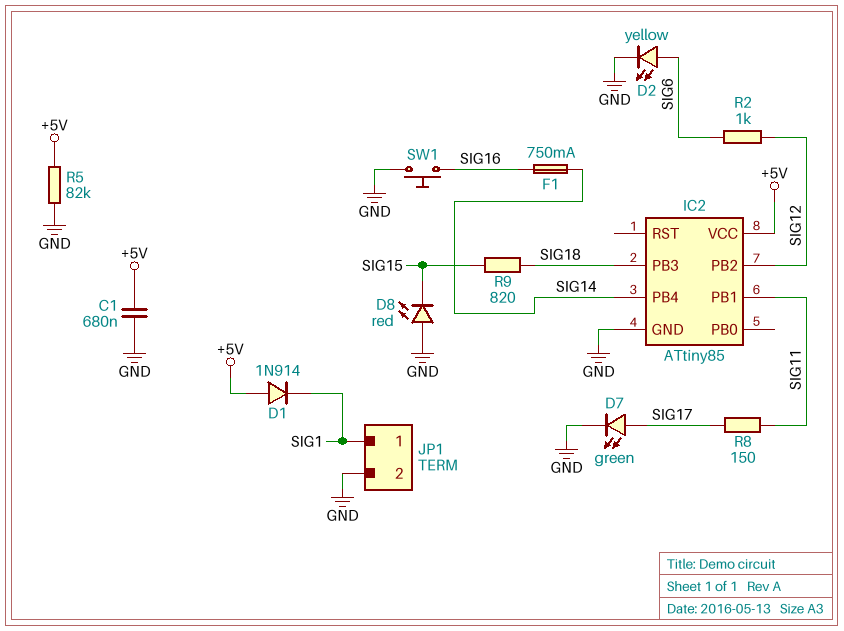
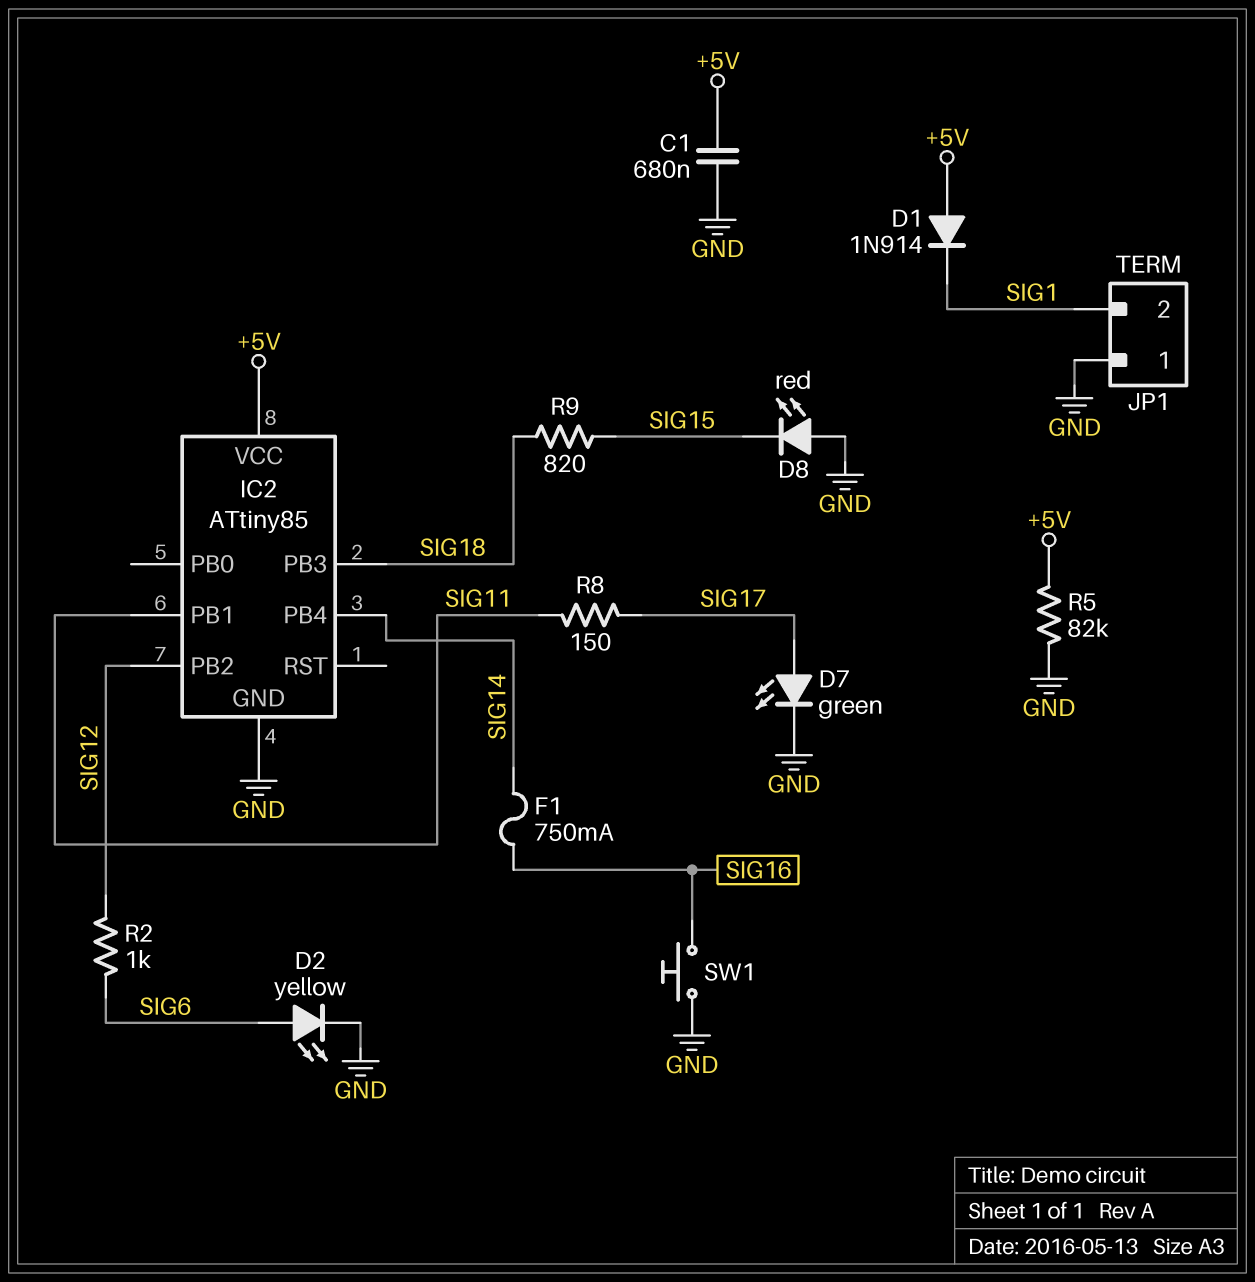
JP1 pin 1: SIG1 -> GND
JP1 pin 2: GND -> SIG1

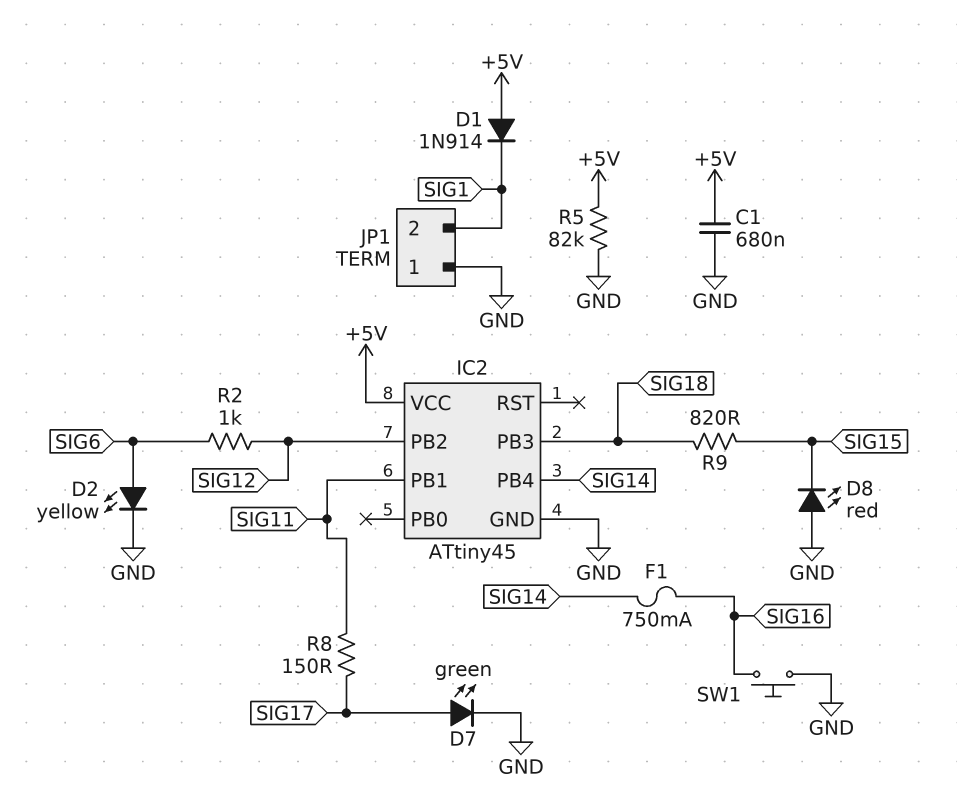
IC2: ATtiny85 -> ATtiny45

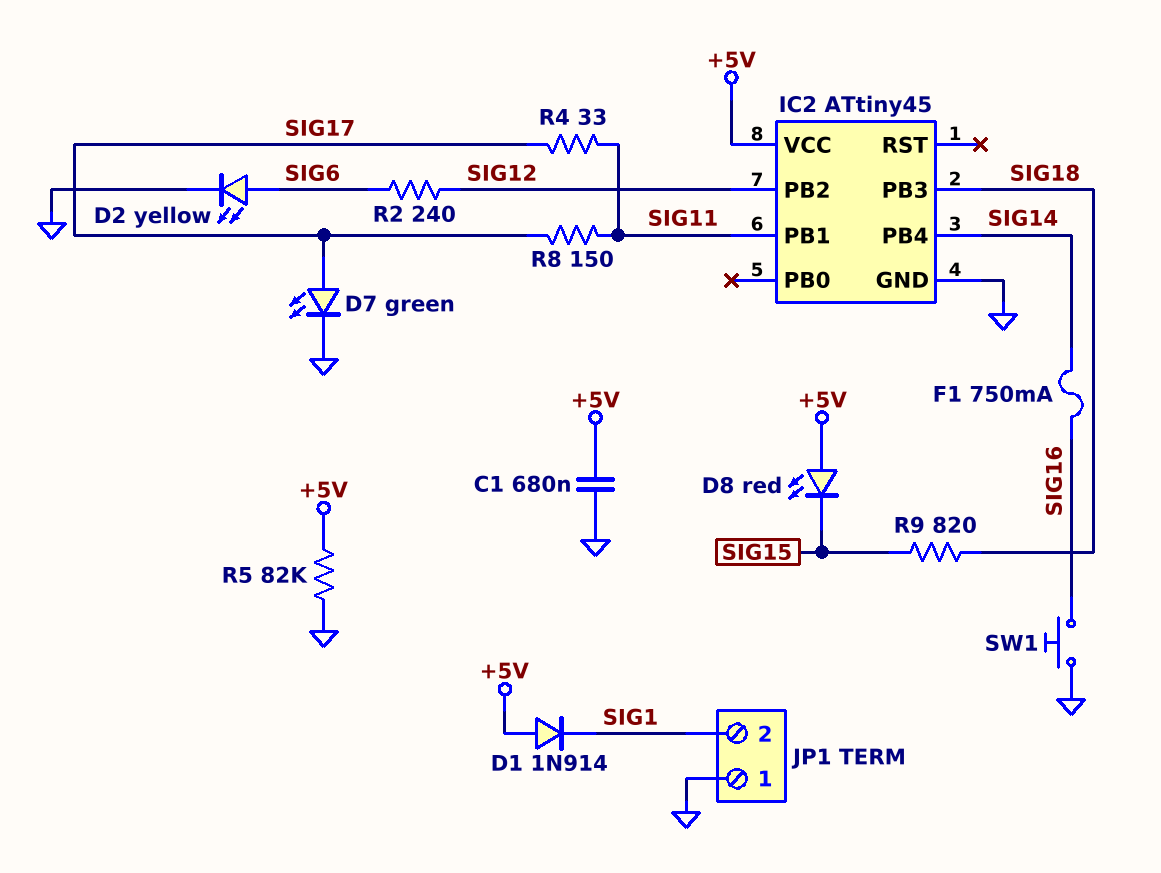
D8: LED red (A GND, K SIG15) -> LED red (A +5V, K SIG15)
R2: 1k (SIG6, SIG12) -> 240 (SIG6, SIG12)
R4: none -> 33 (SIG11, SIG17)

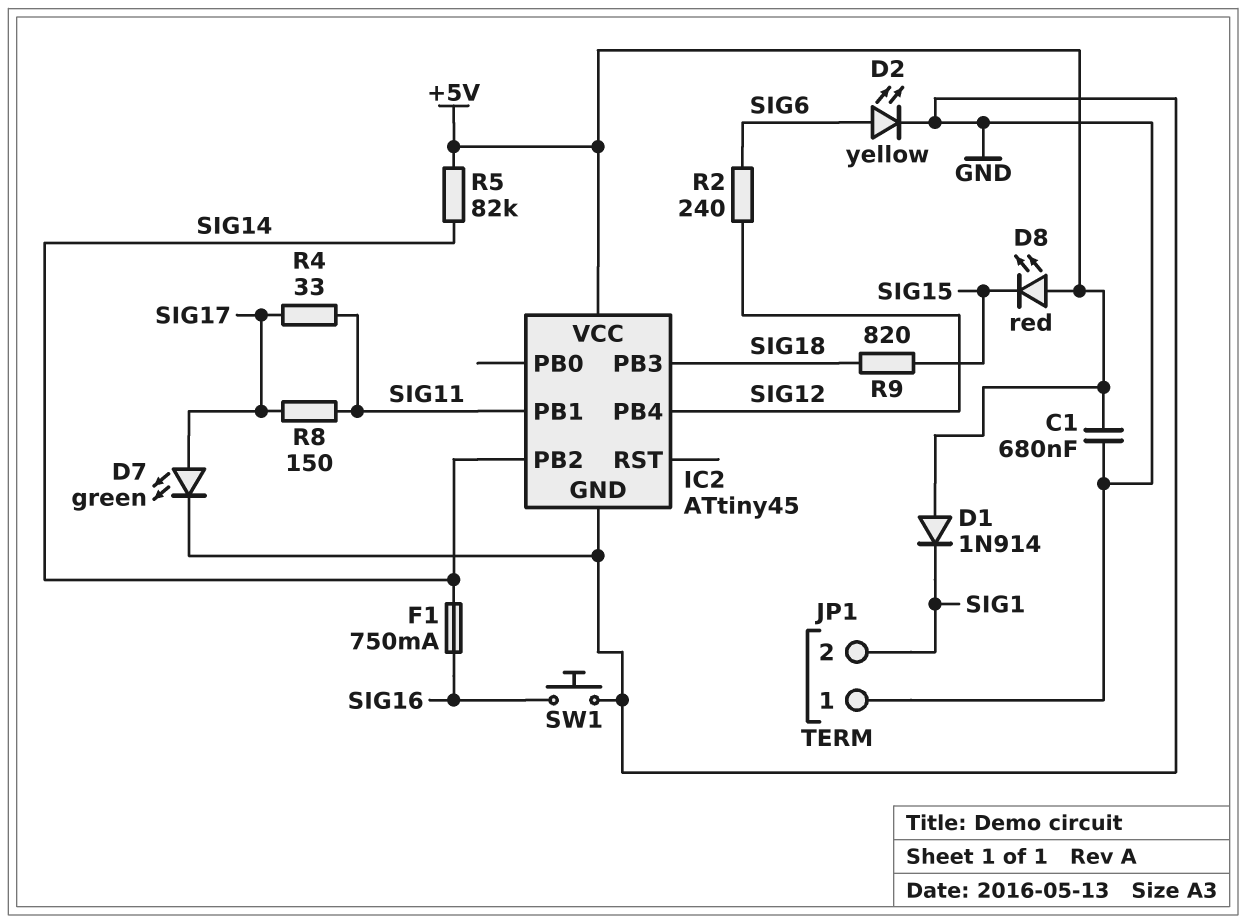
IC2 pin PB2: SIG12 -> SIG14
IC2 pin PB4: SIG14 -> SIG12
R5: 82k (+5V, GND) -> 82k (+5V, SIG14)

